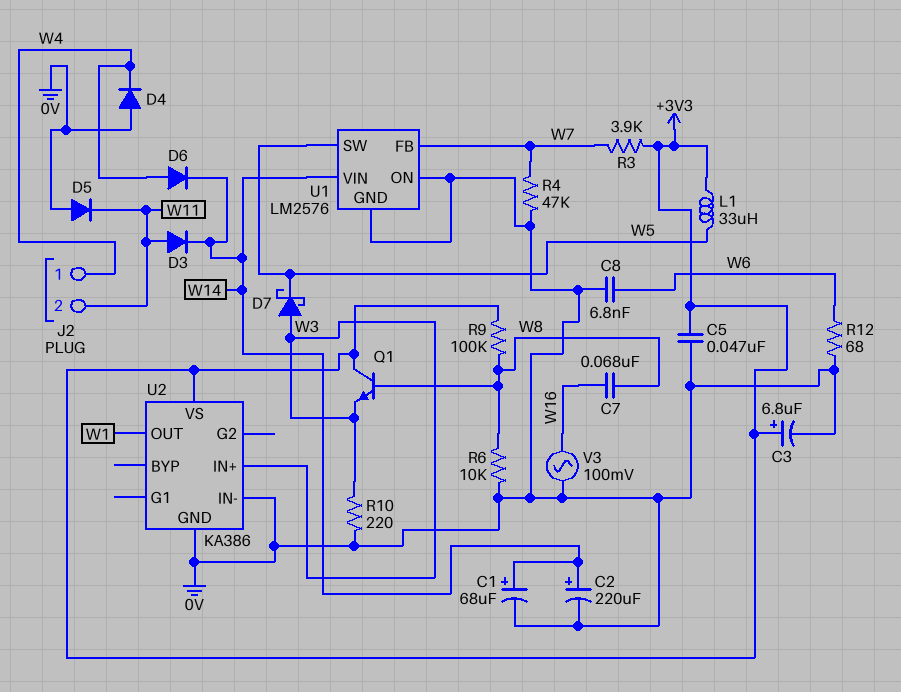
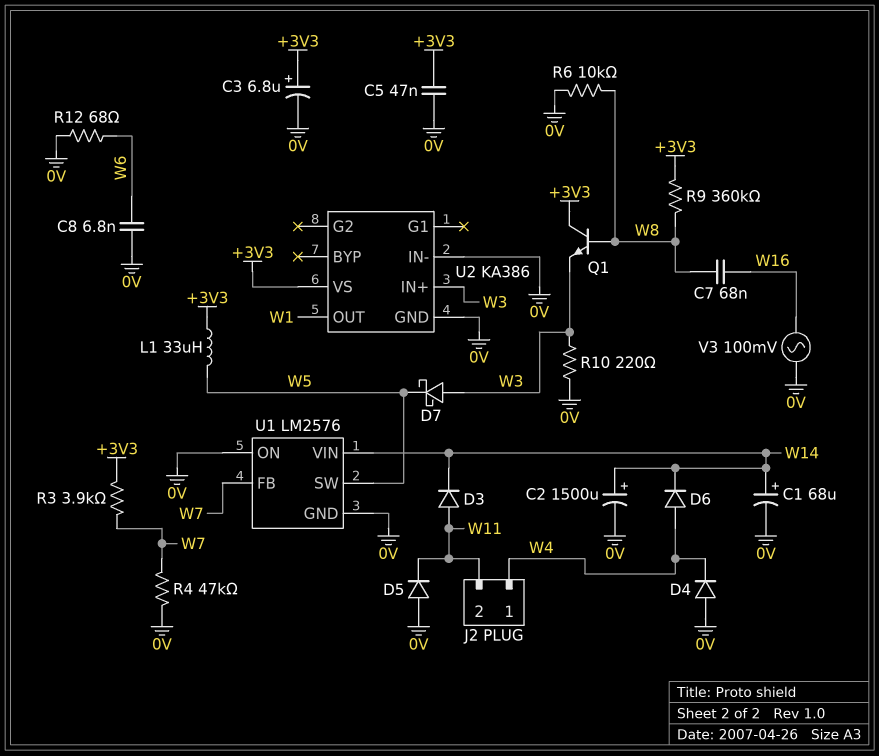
C2: 220uF (plus W14, minus 0V) -> 1500uF (plus W14, minus 0V)
R9: 100k (+3V3, W8) -> 360k (+3V3, W8)

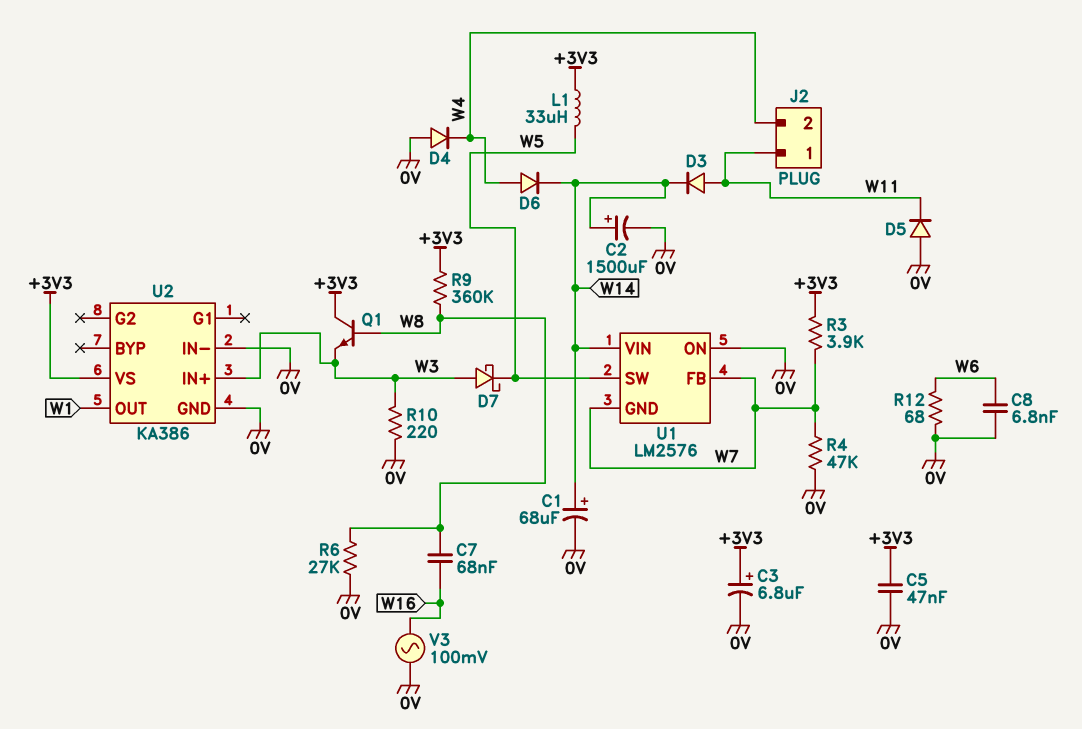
J2 pin 1: W4 -> W11
J2 pin 2: W11 -> W4
R6: 10k (0V, W8) -> 27k (0V, W8)
U1 pin GND: 0V -> W7

